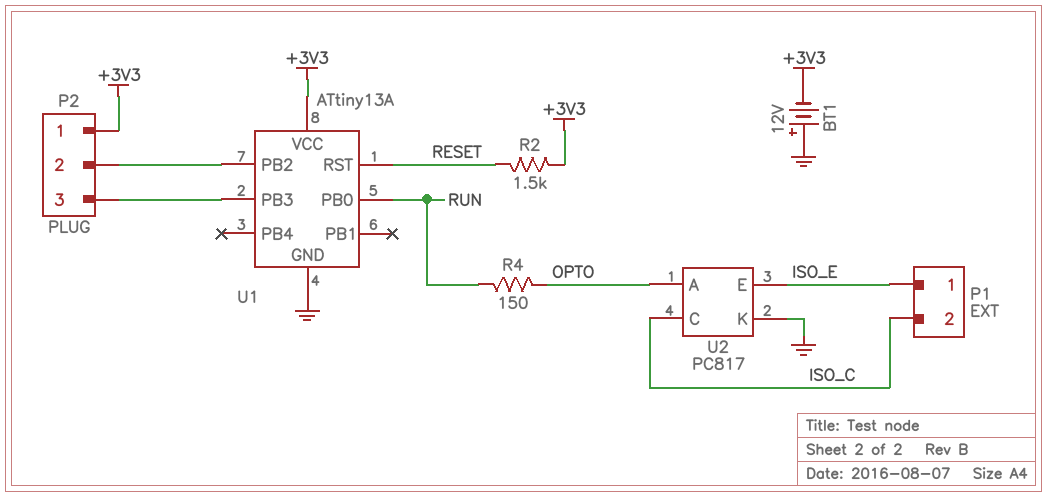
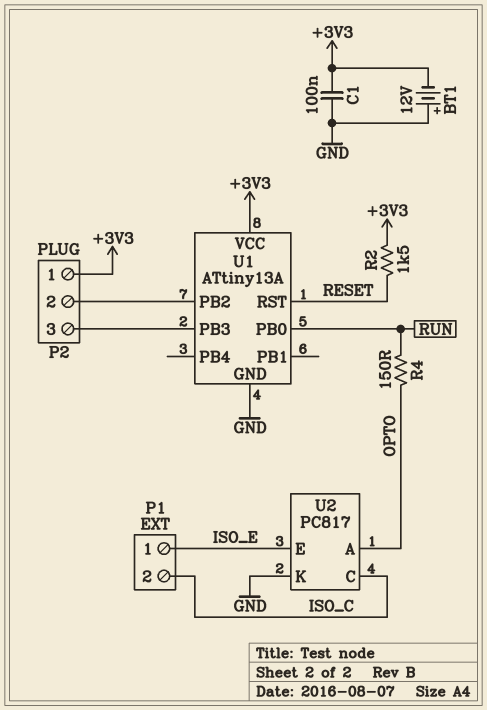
C1: none -> 100nF (+3V3, GND)

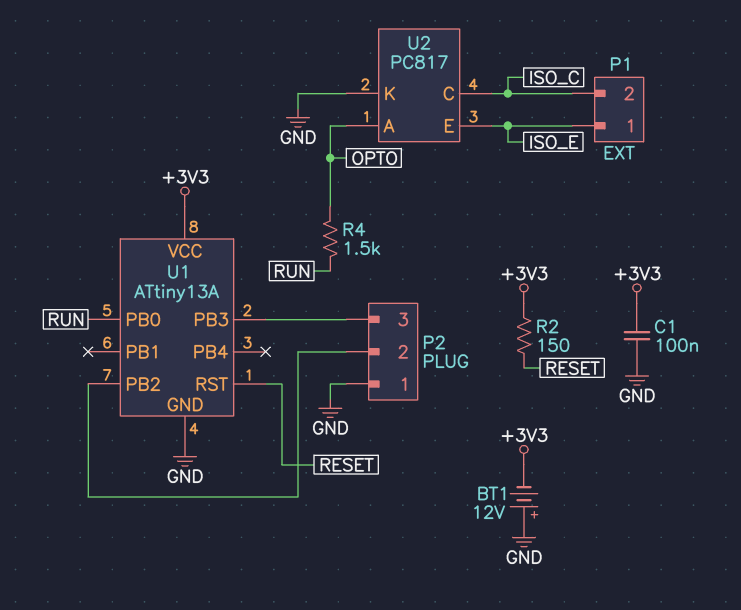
P2 pin 1: +3V3 -> GND
R2: 1.5k (+3V3, RESET) -> 150 (+3V3, RESET)
R4: 150 (OPTO, RUN) -> 1.5k (OPTO, RUN)

